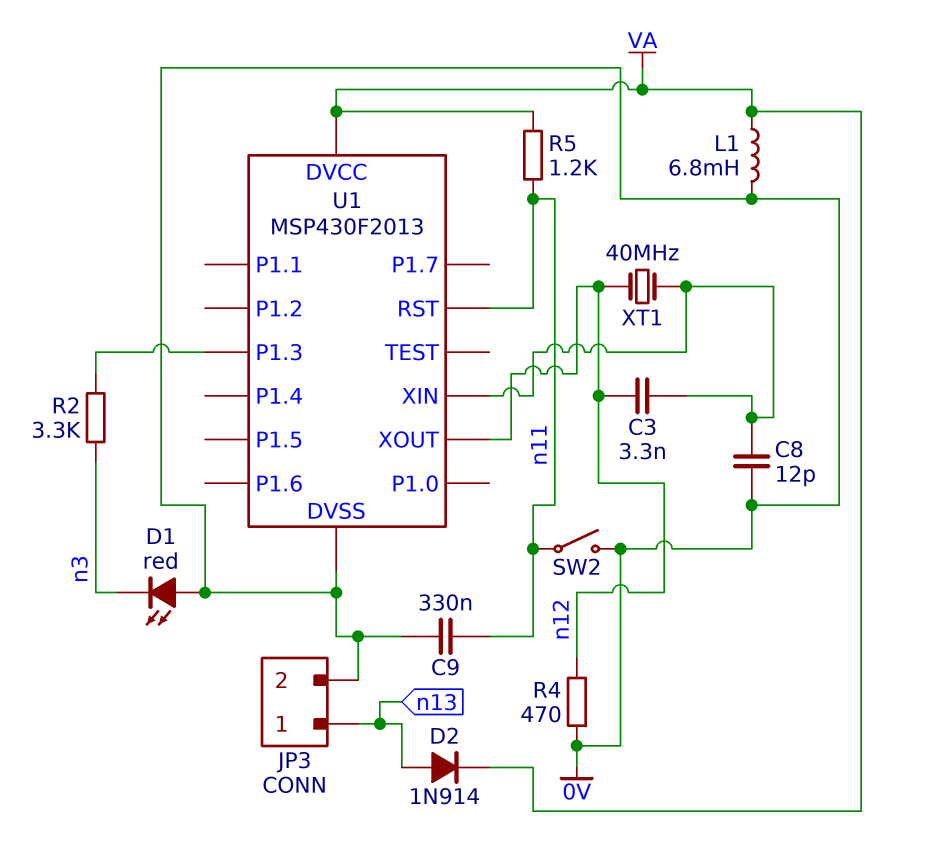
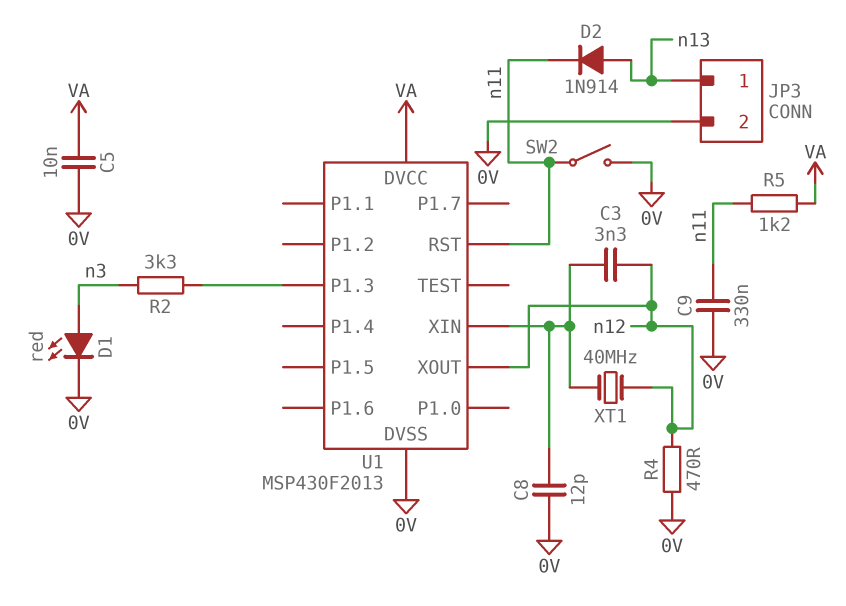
C5: none -> 10nF (0V, VA)
D1: LED red (A 0V, K n3) -> LED red (A n3, K 0V)
D2: diode 1N914 (A n13, K VA) -> diode 1N914 (A n13, K n11)
L1: 6.8mH (0V, VA) -> none

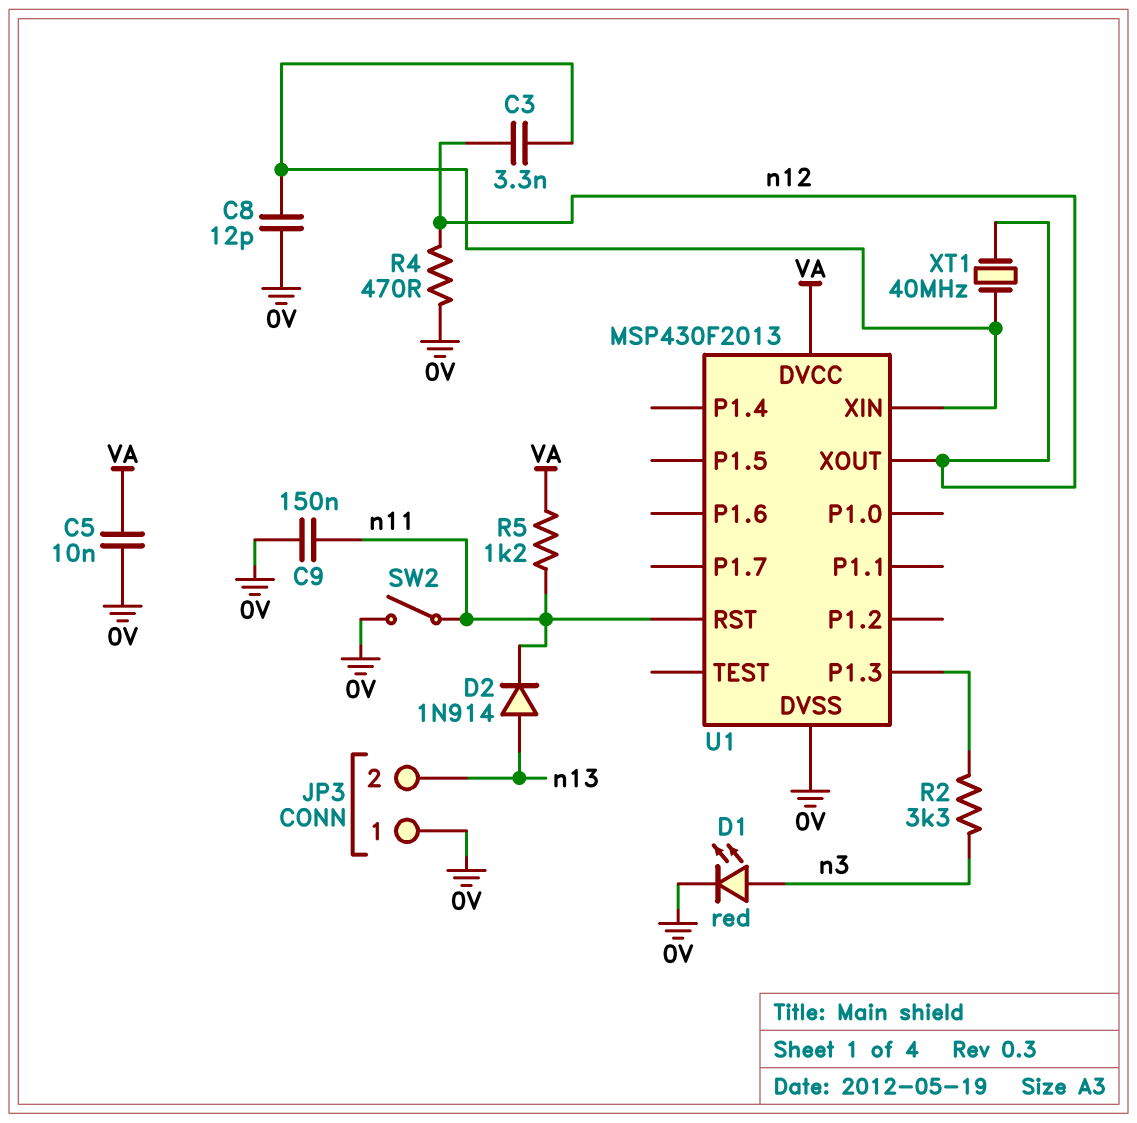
C9: 330nF (0V, n11) -> 150nF (0V, n11)
JP3 pin 1: n13 -> 0V
JP3 pin 2: 0V -> n13

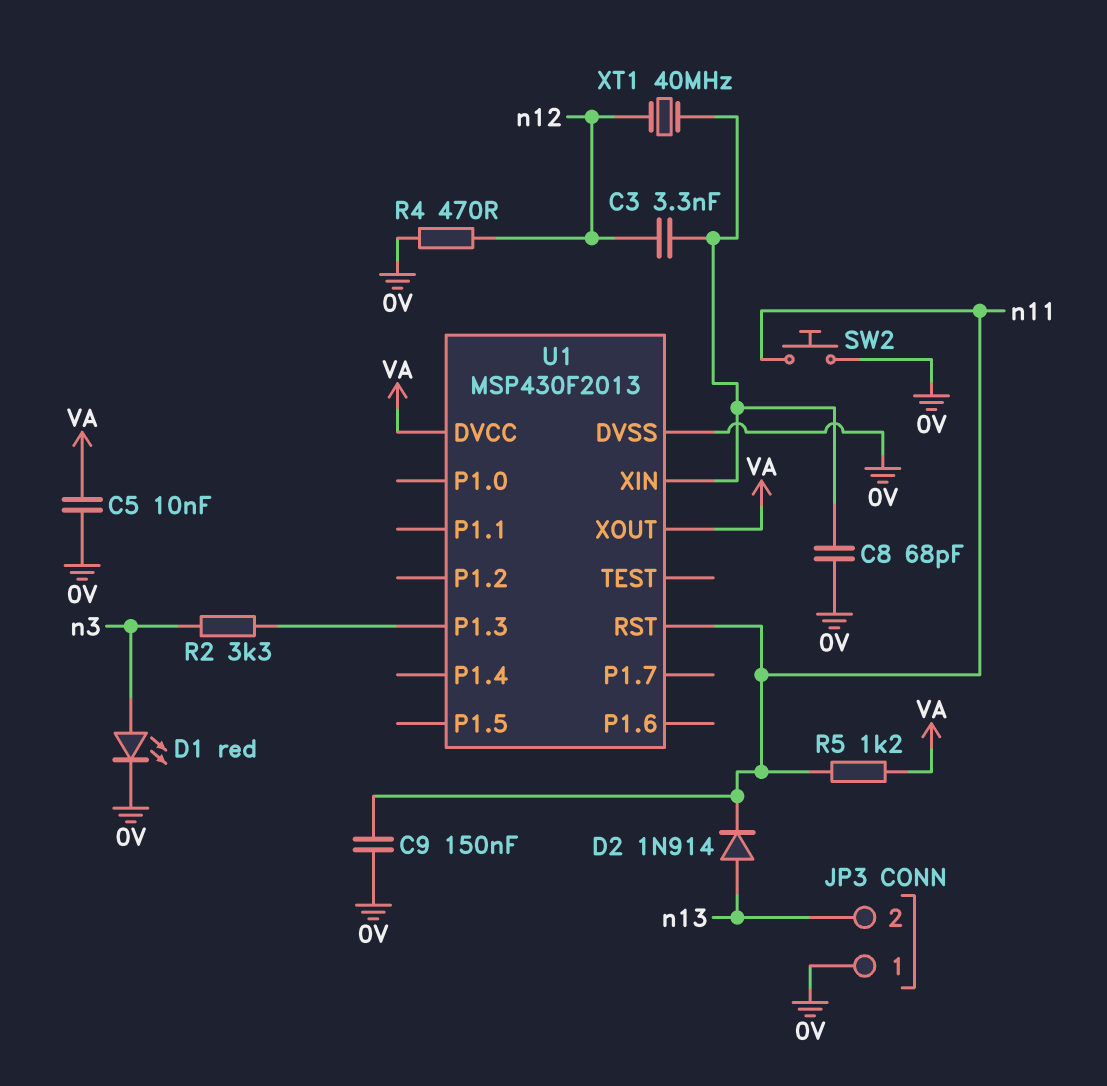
C8: 12pF (0V, U1/XIN) -> 68pF (0V, U1/XIN)
SW2: switch (0V, n11) -> button (0V, n11)
U1 pin XOUT: n12 -> VA

